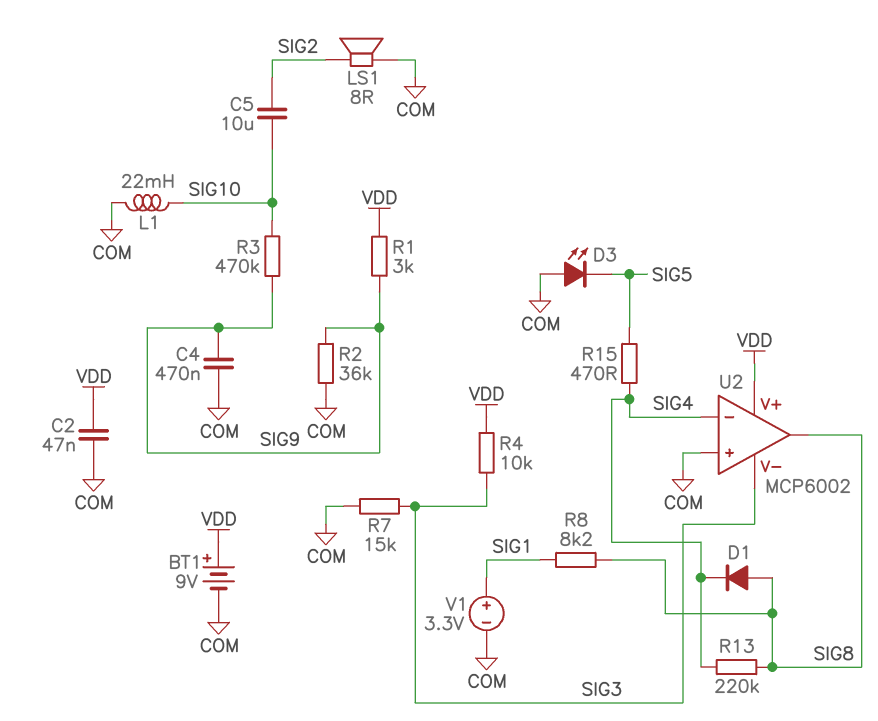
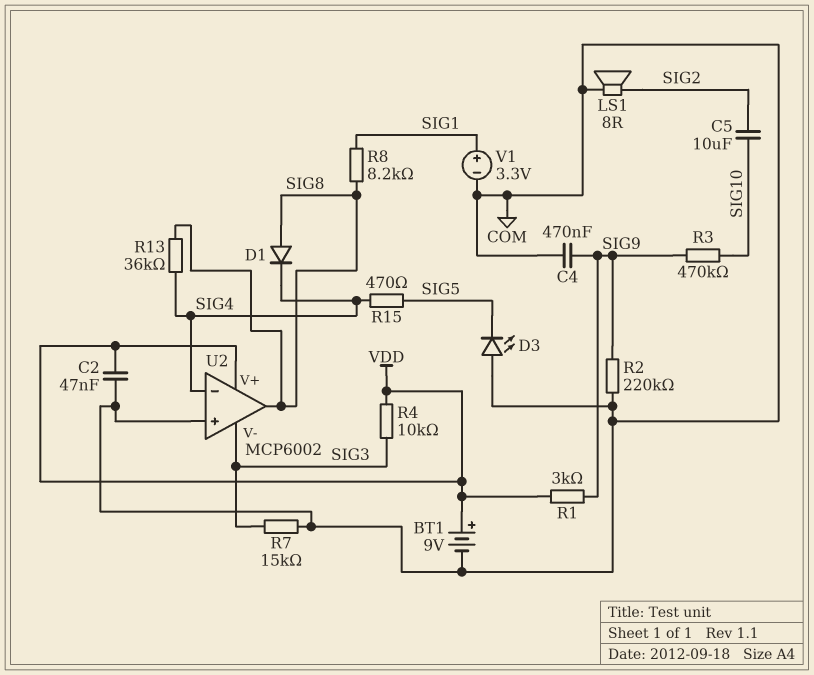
L1: 22mH (COM, SIG10) -> none
R2: 36k (COM, SIG9) -> 220k (COM, SIG9)
R13: 220k (SIG4, SIG8) -> 36k (SIG4, SIG8)

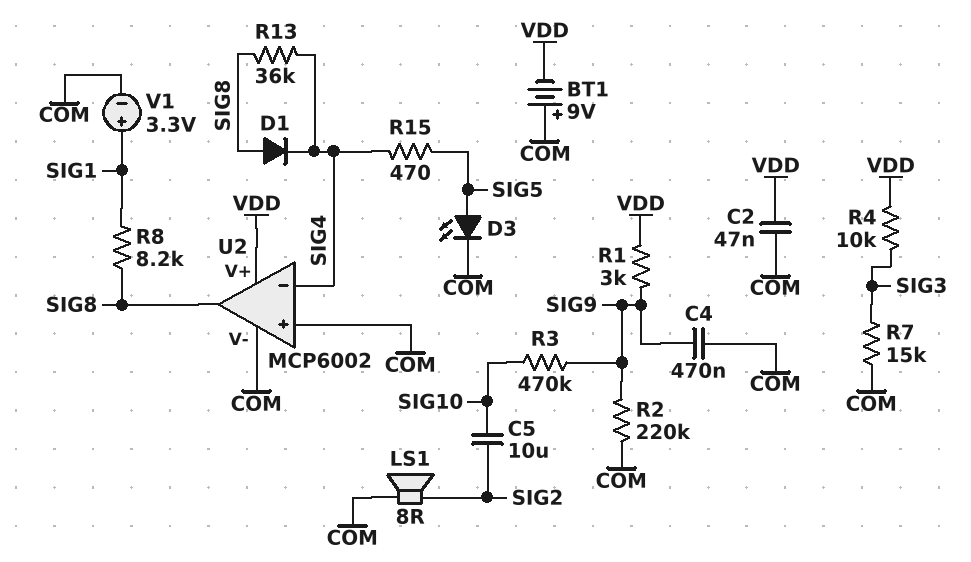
BT1: 9V (plus VDD, minus COM) -> 9V (plus COM, minus VDD)
D3: LED (A COM, K SIG5) -> LED (A SIG5, K COM)
U2 pin V-: SIG3 -> COM

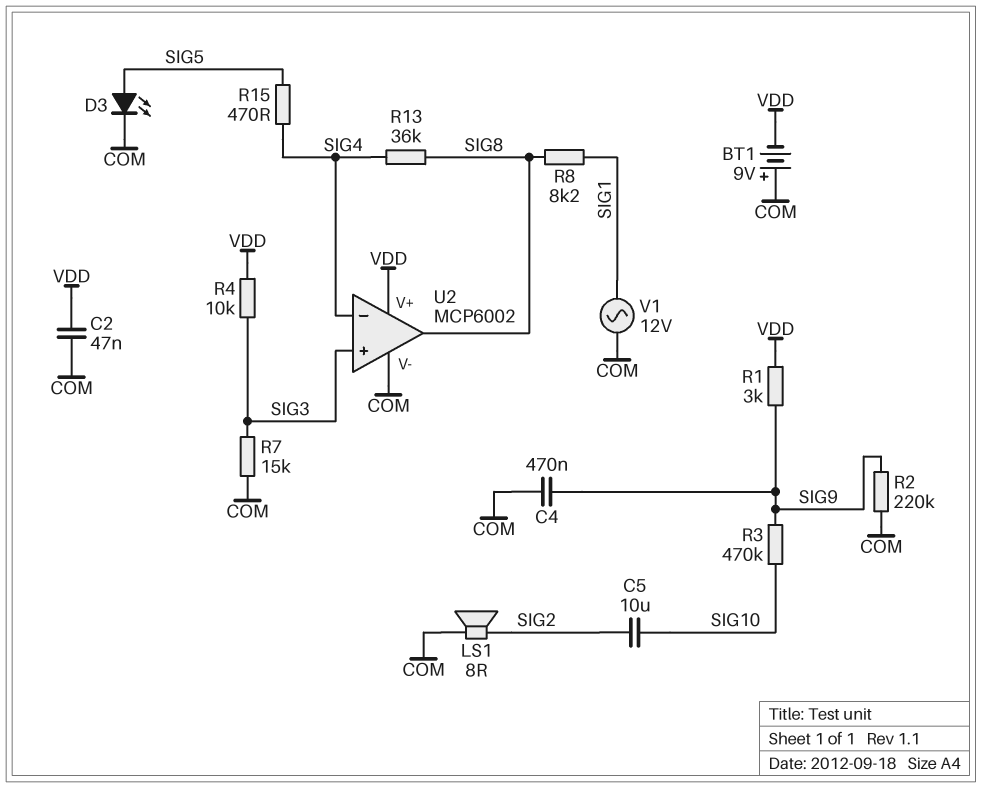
D1: diode (A SIG8, K SIG4) -> none
U2 pin in+: COM -> SIG3
V1: 3.3V (plus SIG1, minus COM) -> AC 12V (COM, SIG1)

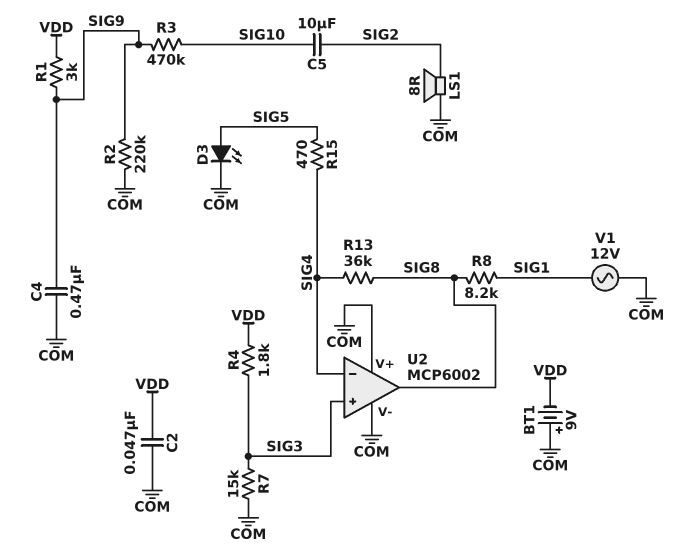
R4: 10k (SIG3, VDD) -> 1.8k (SIG3, VDD)
U2 pin V+: VDD -> COM

